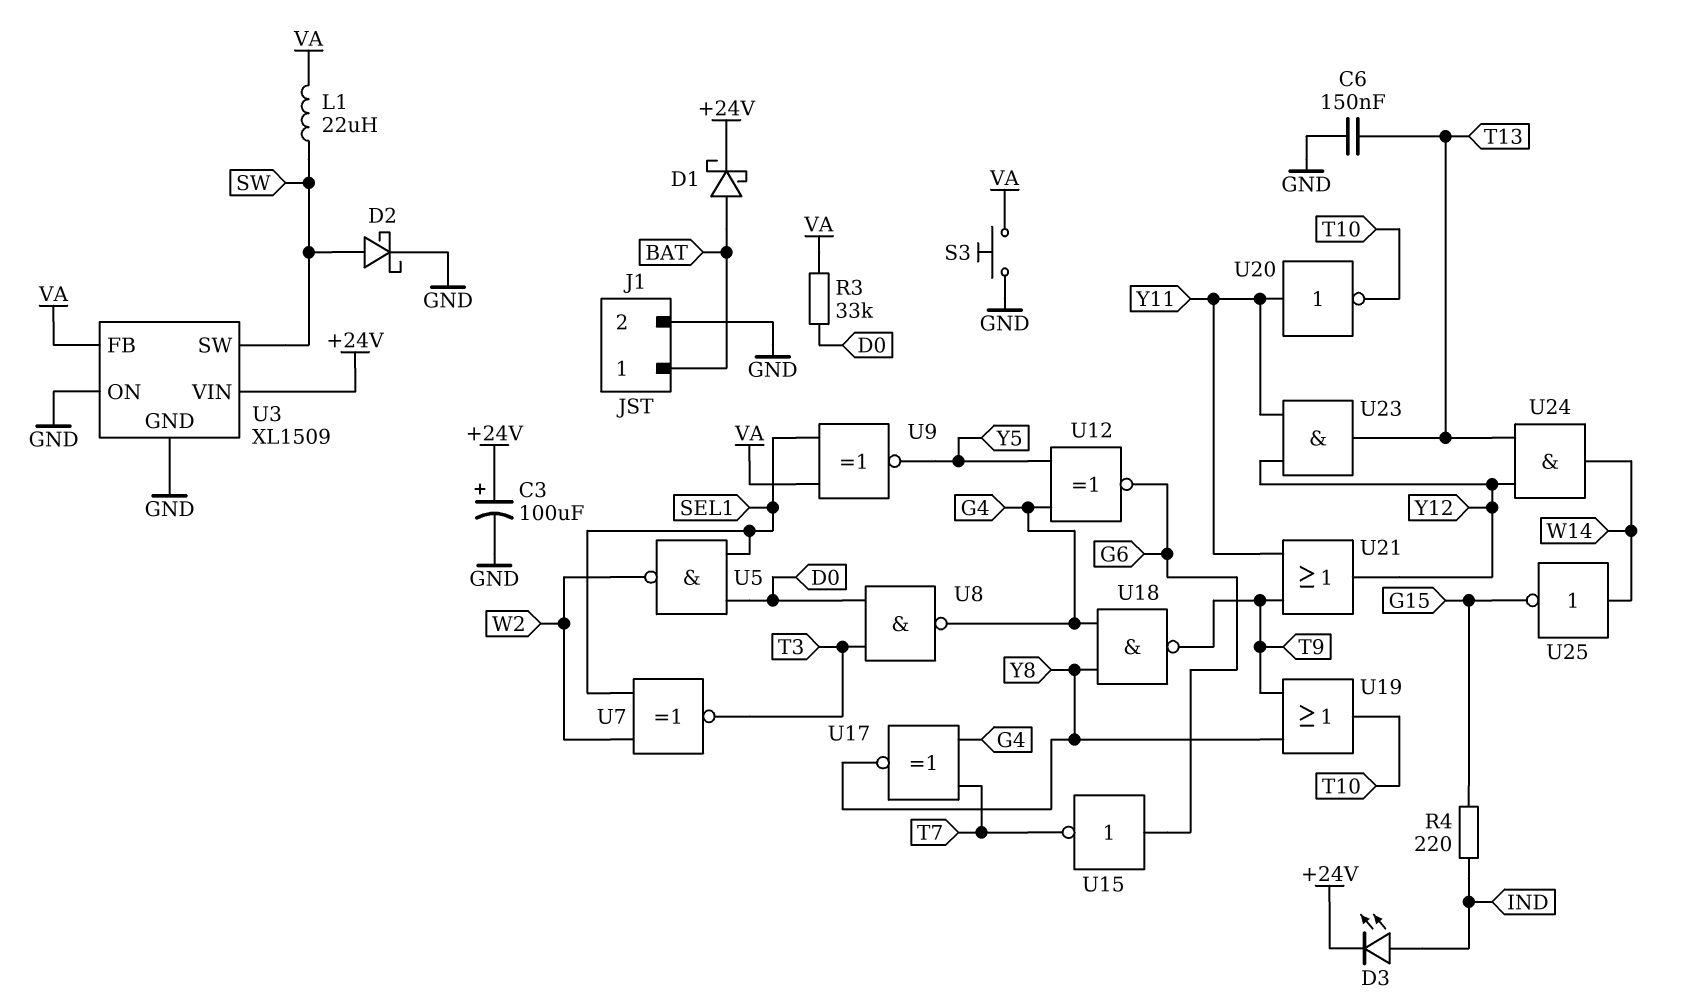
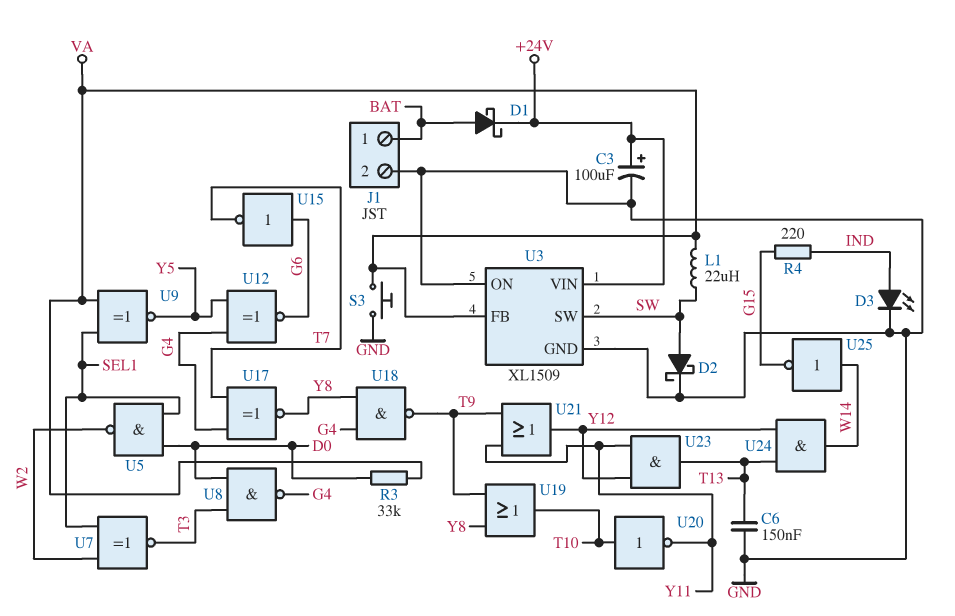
D3: LED (A IND, K +24V) -> LED (A IND, K GND)
U20: NOT (in Y11, out T10) -> NOT (in T10, out Y11)

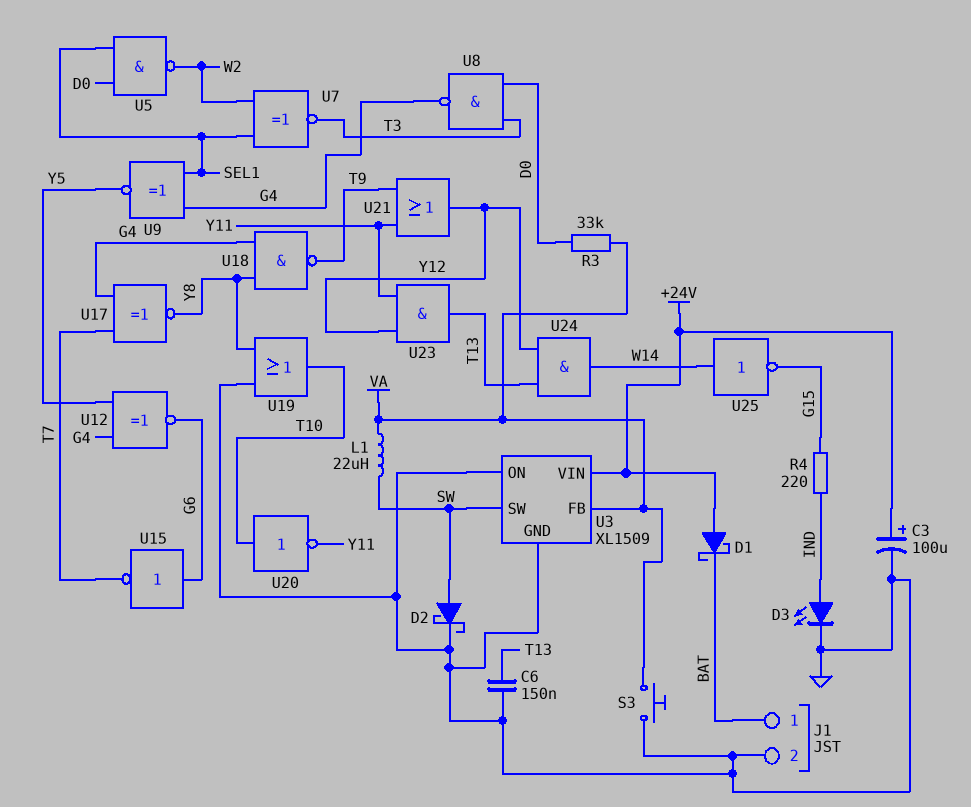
D1: schottky (A BAT, K +24V) -> schottky (A +24V, K BAT)
U9: XNOR (in SEL1, in VA, out Y5) -> XNOR (in G4, in SEL1, out Y5)
U19: OR (in T9, in Y8, out T10) -> OR (in GND, in Y8, out T10)

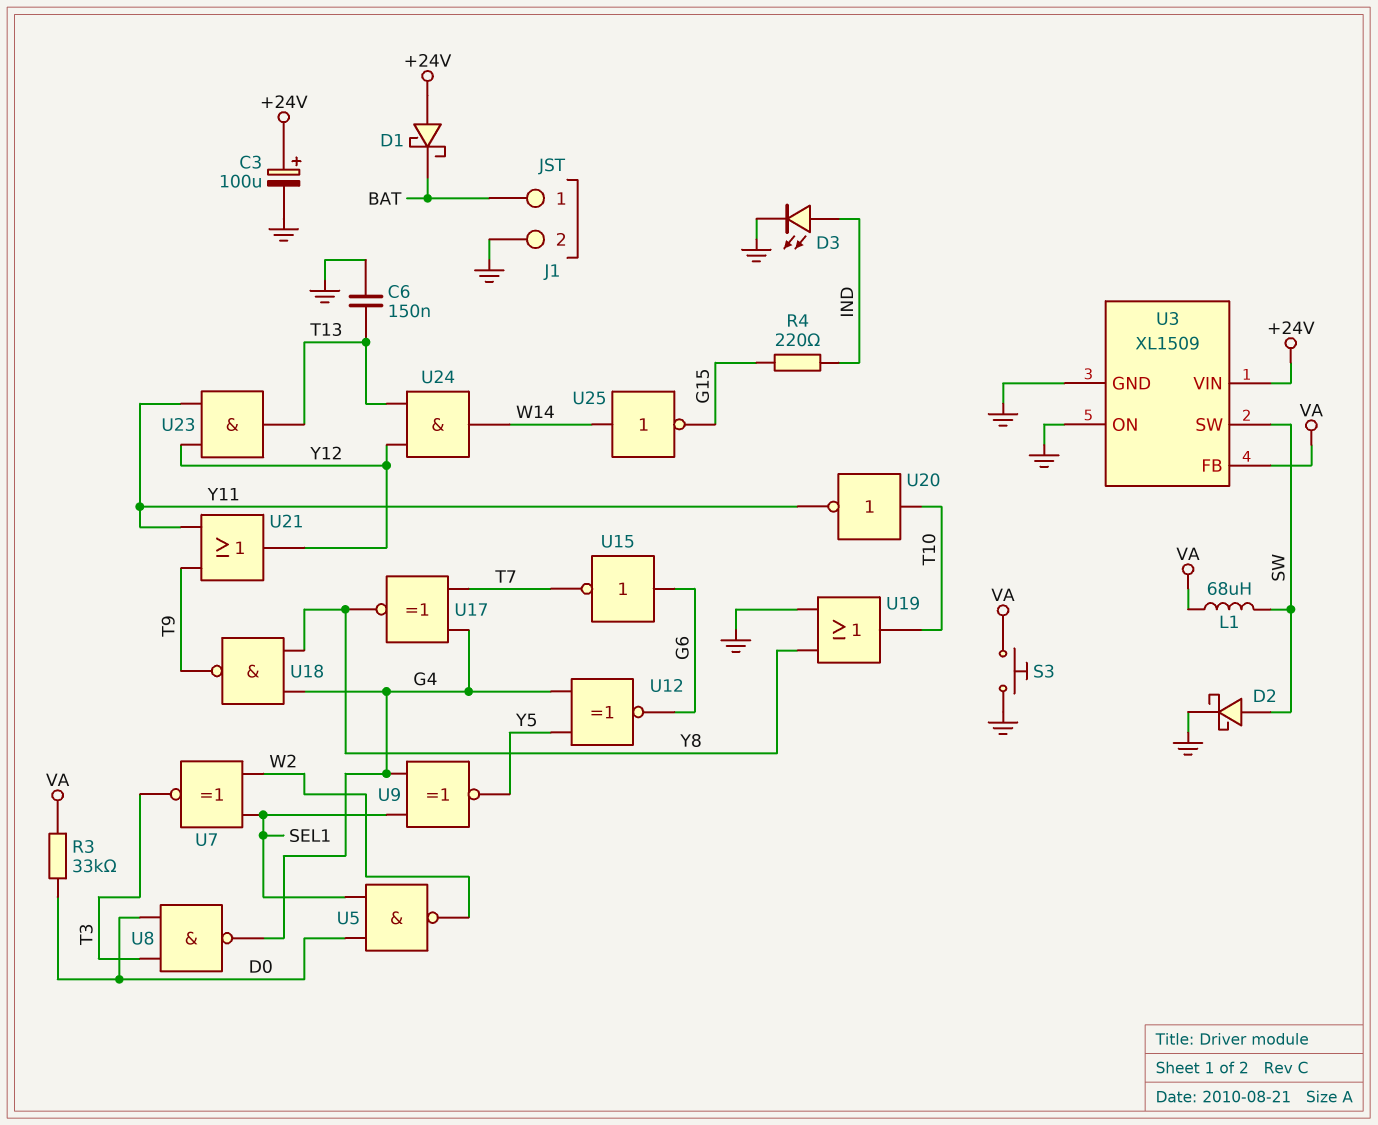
L1: 22uH (SW, VA) -> 68uH (SW, VA)

